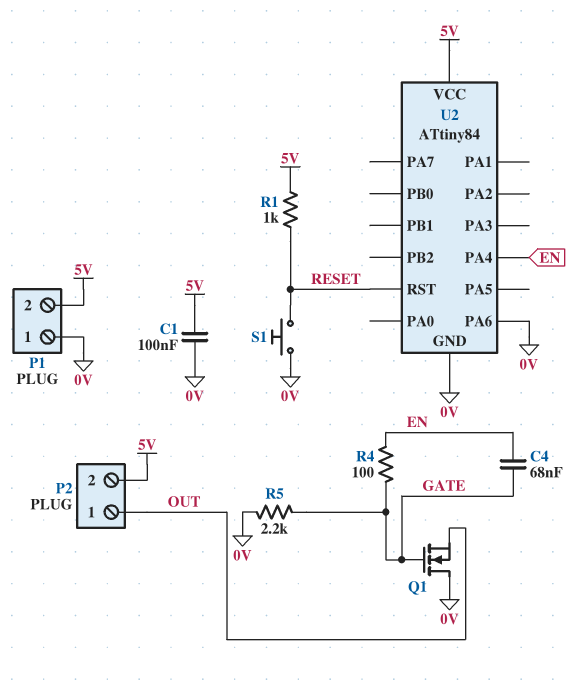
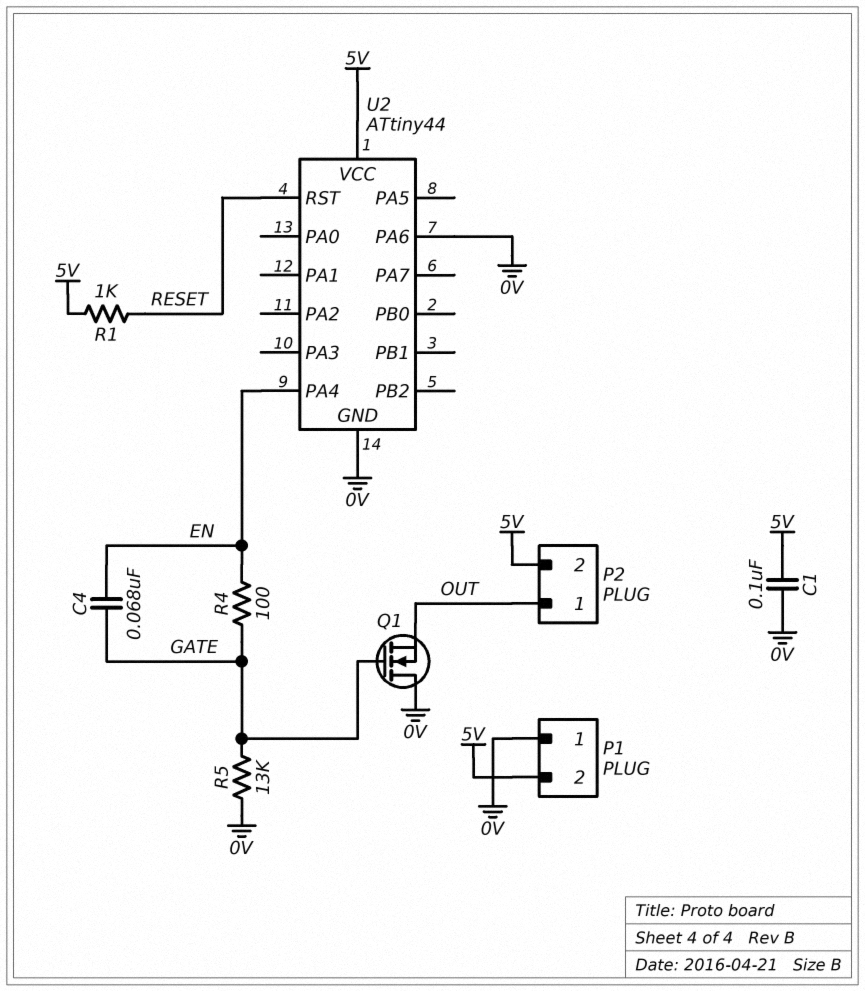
R5: 2.2k (0V, GATE) -> 13k (0V, GATE)
S1: button (0V, RESET) -> none
U2: ATtiny84 -> ATtiny44

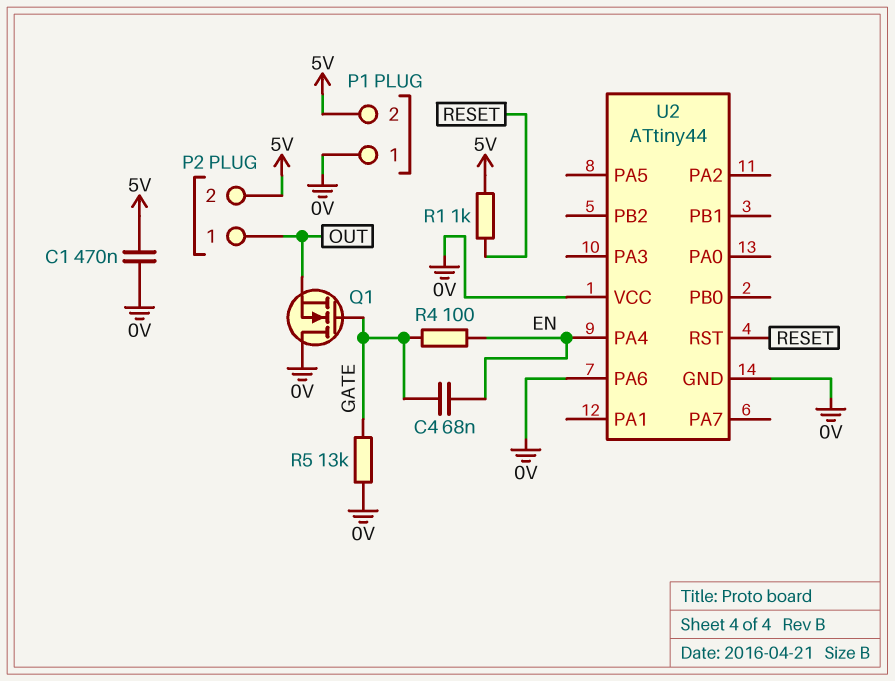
C1: 100nF (0V, 5V) -> 470nF (0V, 5V)
U2 pin VCC: 5V -> 0V

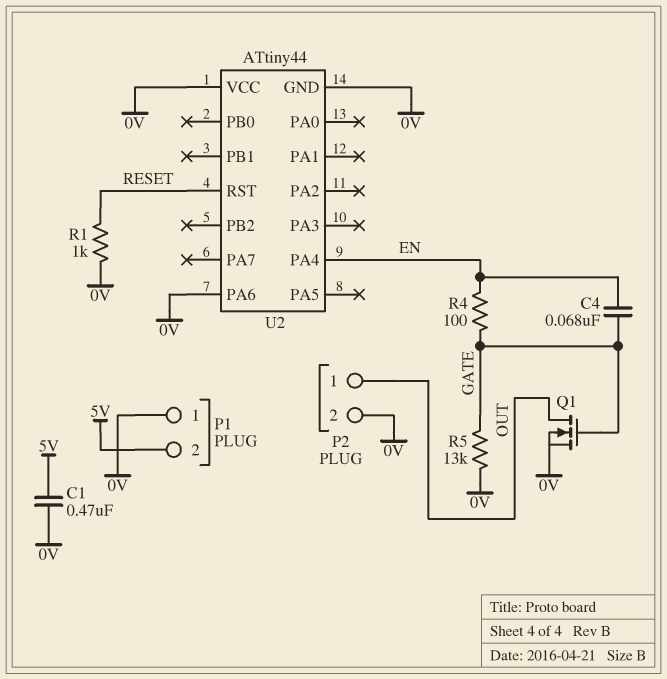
P2 pin 2: 5V -> 0V
Q1: NMOS (G GATE, D 0V, S OUT) -> NMOS (G GATE, D OUT, S 0V)
R1: 1k (5V, RESET) -> 1k (0V, RESET)

